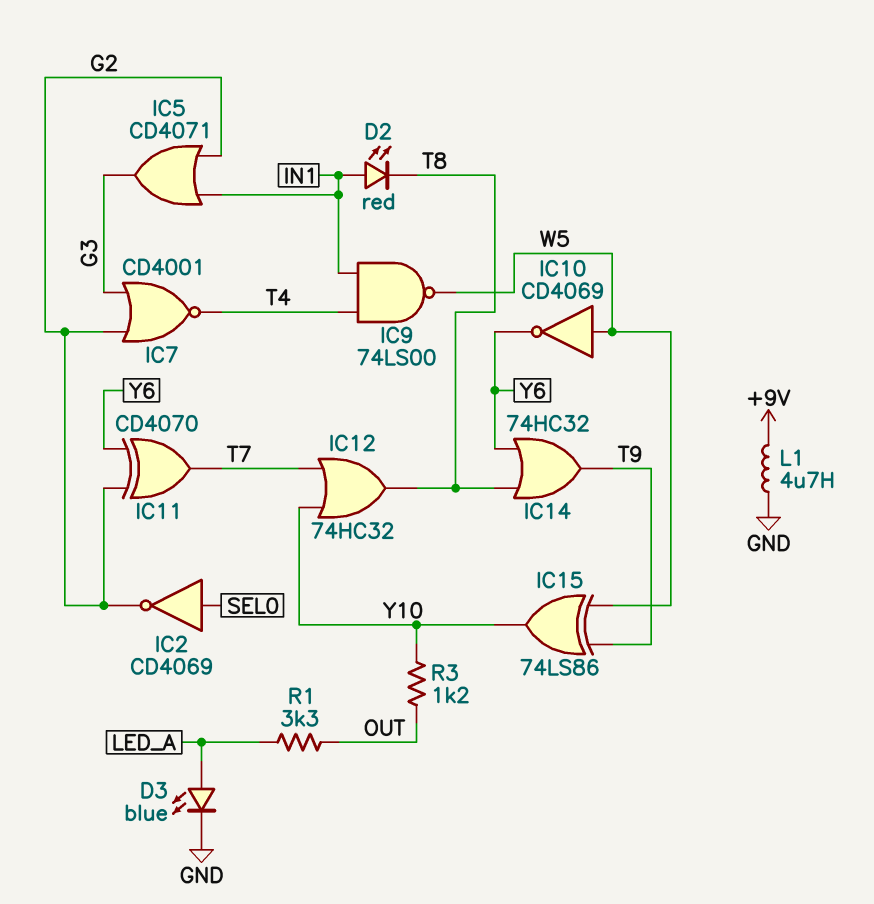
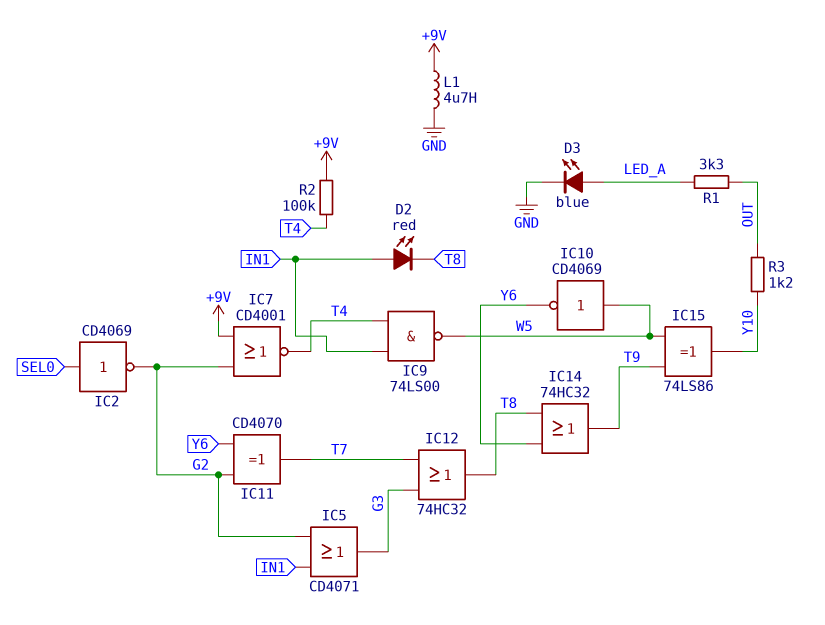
IC7: NOR CD4001 (in G2, in G3, out T4) -> NOR CD4001 (in +9V, in G2, out T4)
IC12: OR 74HC32 (in T7, in Y10, out T8) -> OR 74HC32 (in G3, in T7, out T8)
R2: none -> 100k (+9V, T4)

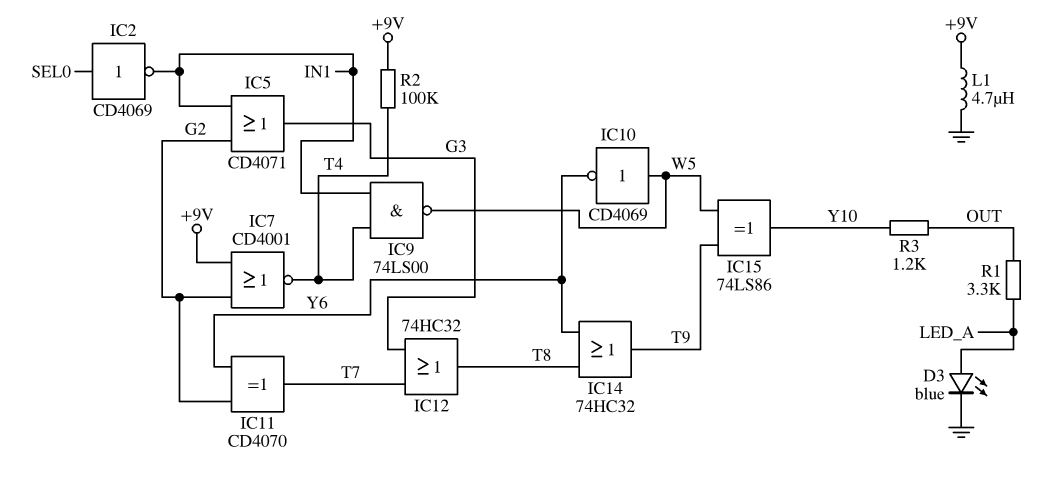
D2: LED red (A IN1, K T8) -> none
IC2: NOT CD4069 (in SEL0, out G2) -> NOT CD4069 (in SEL0, out IN1)

